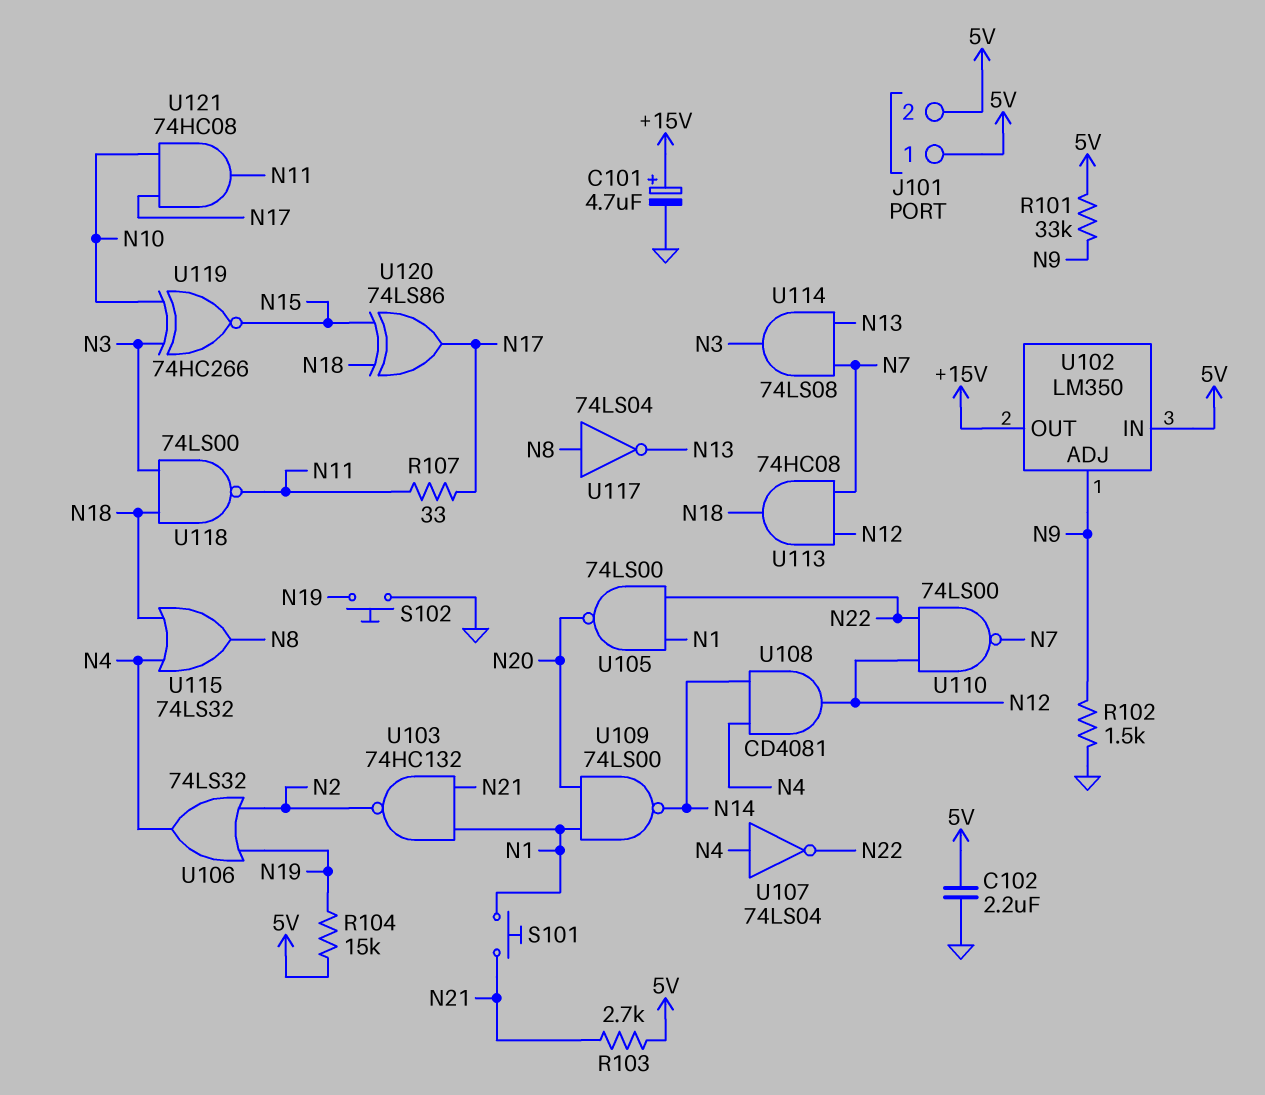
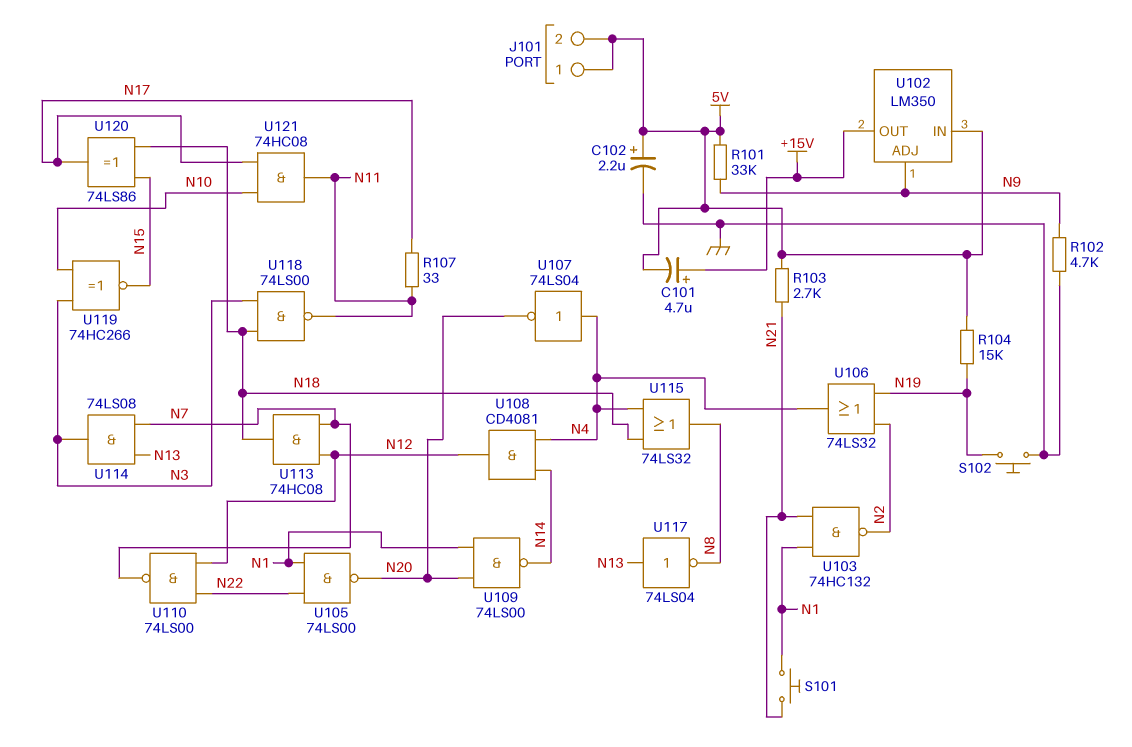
C101: 4.7uF (plus +15V, minus GND) -> 4.7uF (plus +15V, minus 5V)
C102: 2.2uF (5V, GND) -> 2.2uF (plus 5V, minus GND)
R102: 1.5k (GND, N9) -> 4.7k (GND, N9)
U107: NOT 74LS04 (in N4, out N22) -> NOT 74LS04 (in N4, out N20)
U117: NOT 74LS04 (in N8, out N13) -> NOT 74LS04 (in N13, out N8)

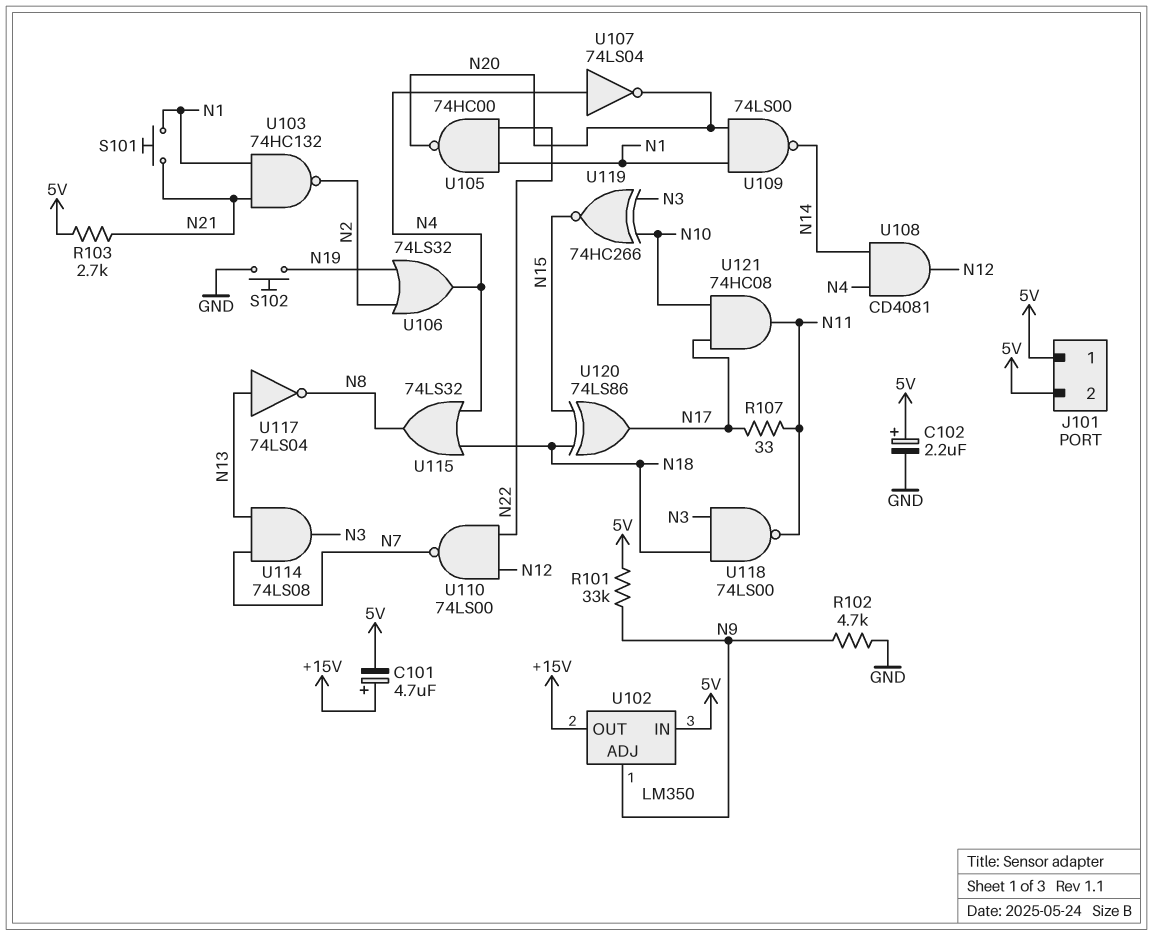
R104: 15k (5V, N19) -> none
U105: NAND 74LS00 (in N1, in N22, out N20) -> NAND 74HC00 (in N1, in N22, out N20)
U113: AND 74HC08 (in N7, in N12, out N18) -> none

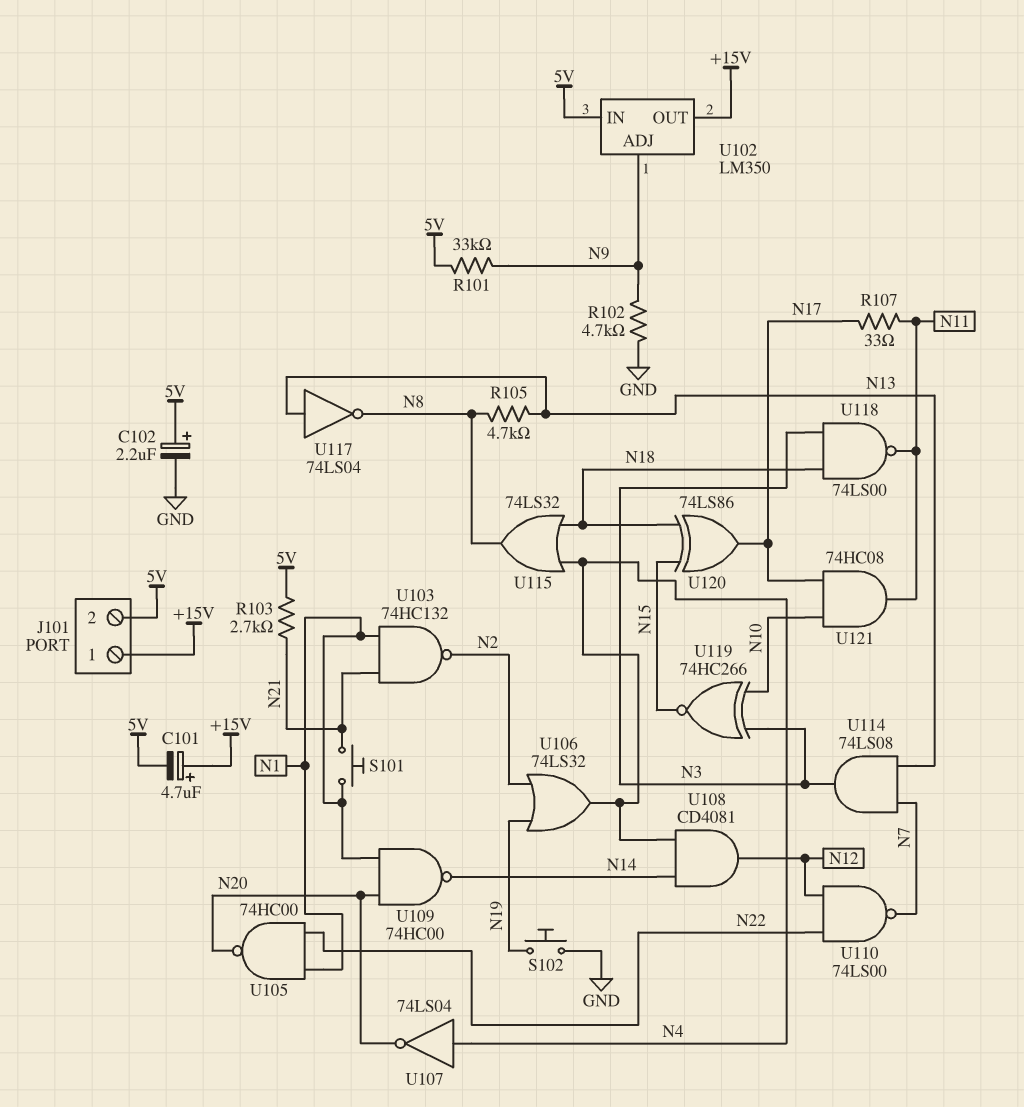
J101 pin 1: 5V -> +15V
R105: none -> 4.7k (N8, N13)
U109: NAND 74LS00 (in N1, in N20, out N14) -> NAND 74HC00 (in N1, in N20, out N14)

